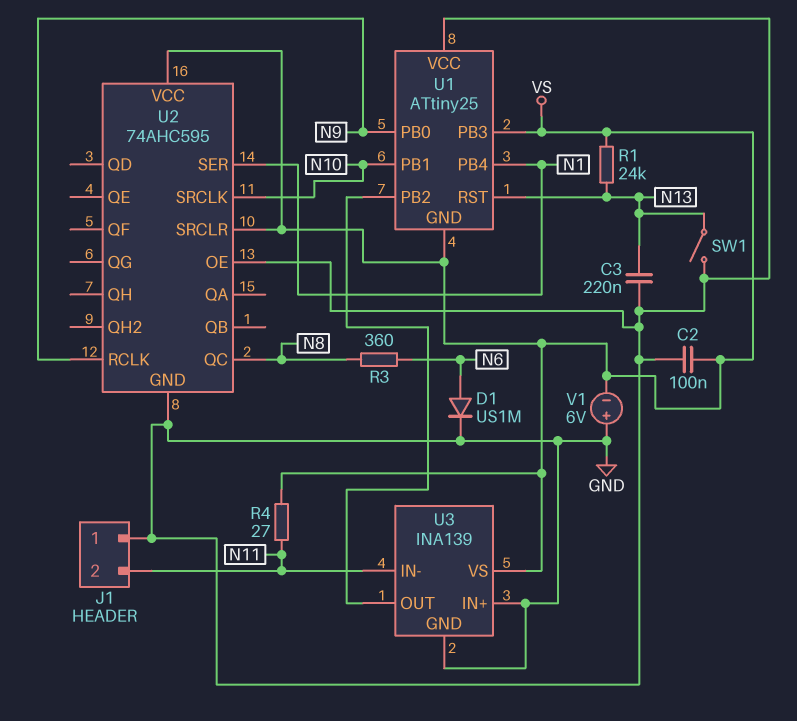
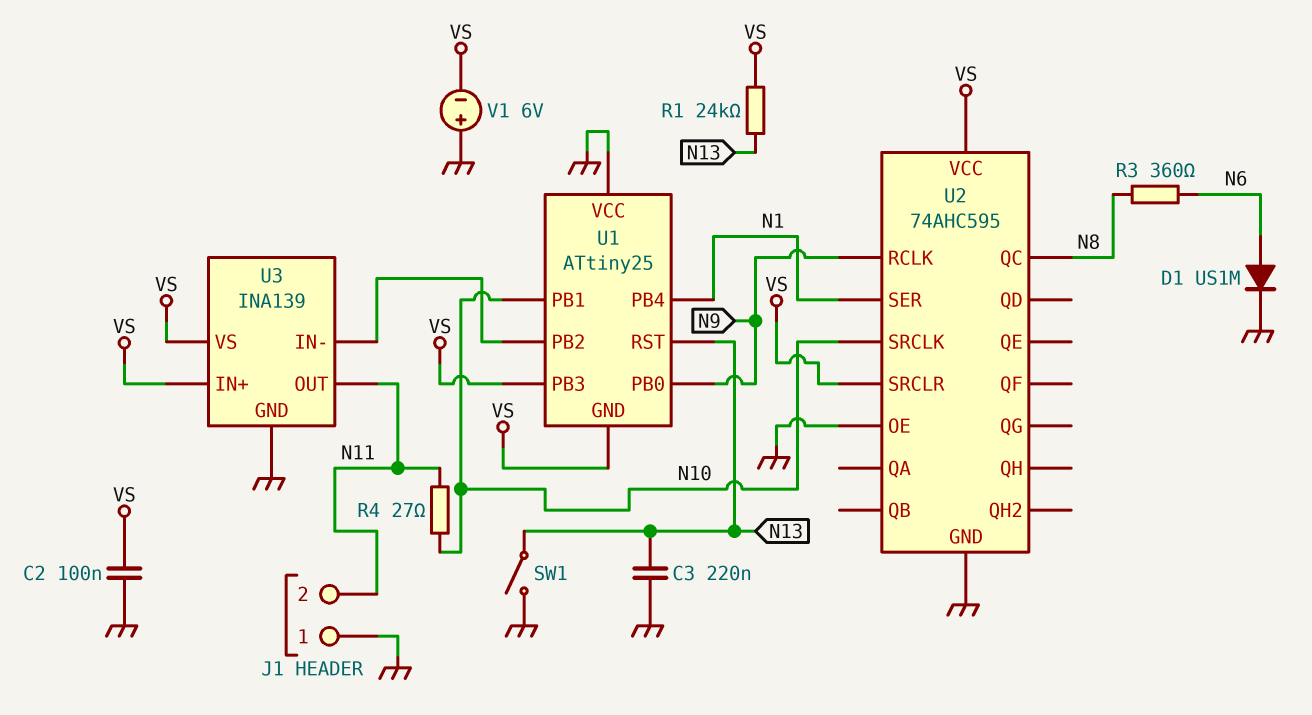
R4: 27 (N11, VS) -> 27 (N10, N11)
U3 pin IN+: GND -> VS
U3 pin IN-: N11 -> U1/PB2
U3 pin OUT: U1/PB2 -> N11

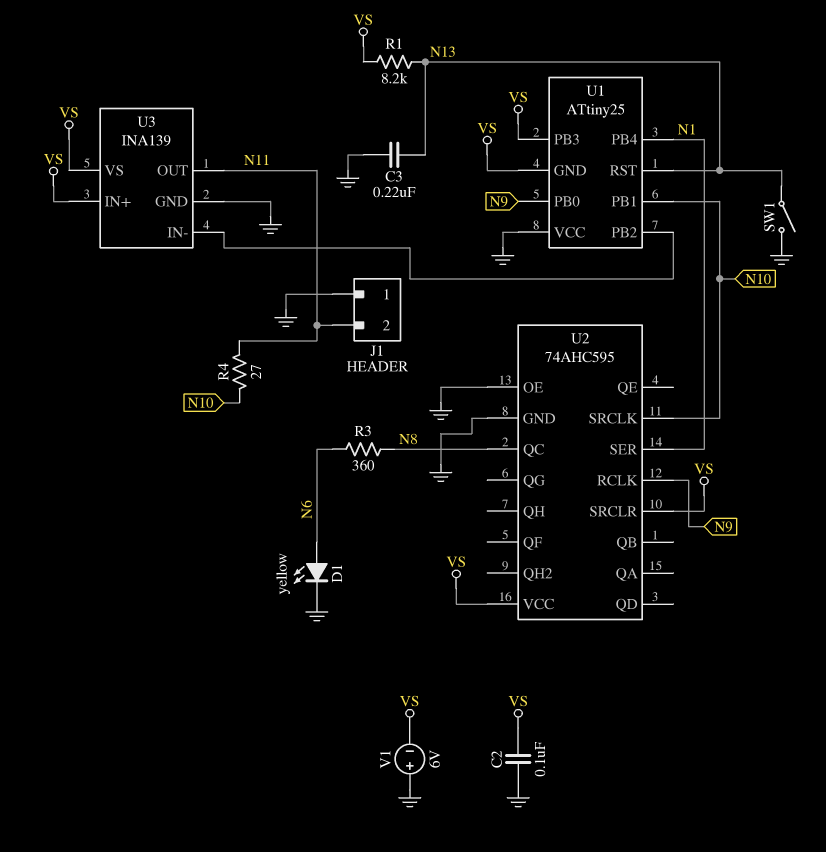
D1: diode US1M (A N6, K GND) -> LED yellow (A N6, K GND)
R1: 24k (N13, VS) -> 8.2k (N13, VS)

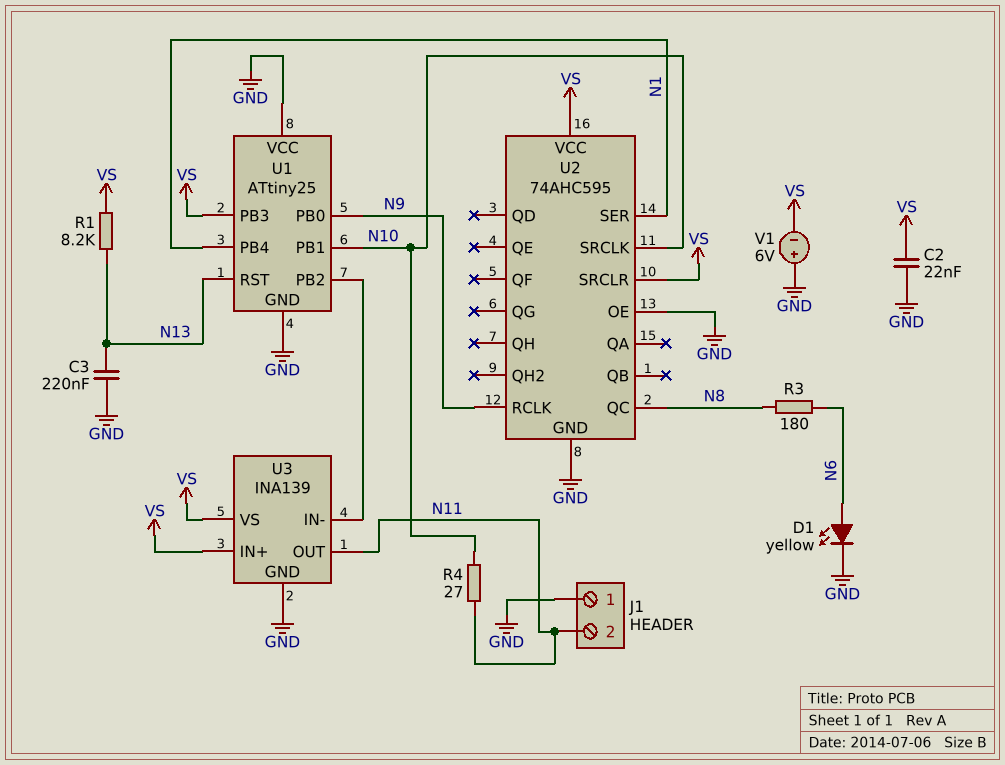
C2: 100nF (GND, VS) -> 22nF (GND, VS)
R3: 360 (N6, N8) -> 180 (N6, N8)
SW1: switch (GND, N13) -> none
U1 pin GND: VS -> GND

